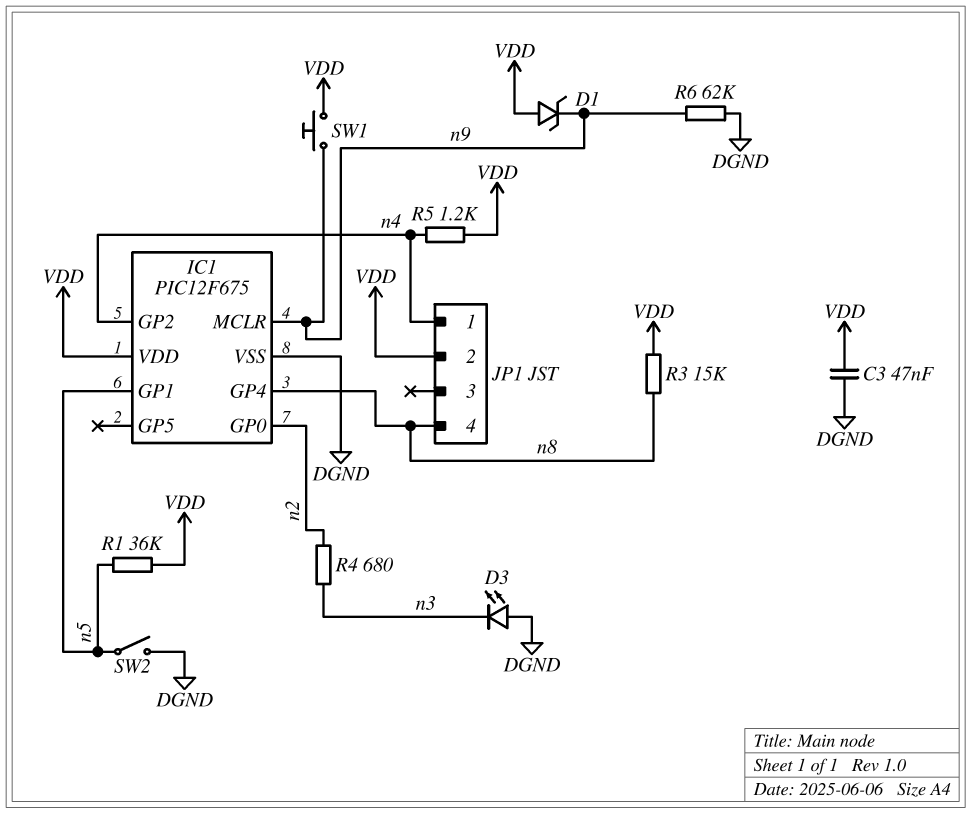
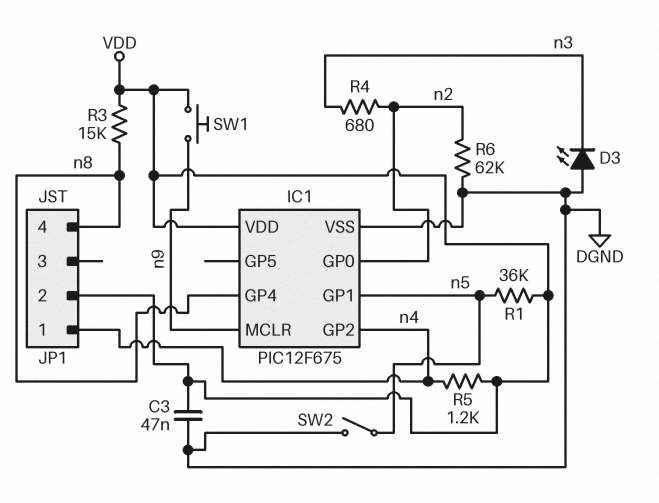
D1: zener (A VDD, K n9) -> none
R6: 62k (DGND, n9) -> 62k (DGND, n2)

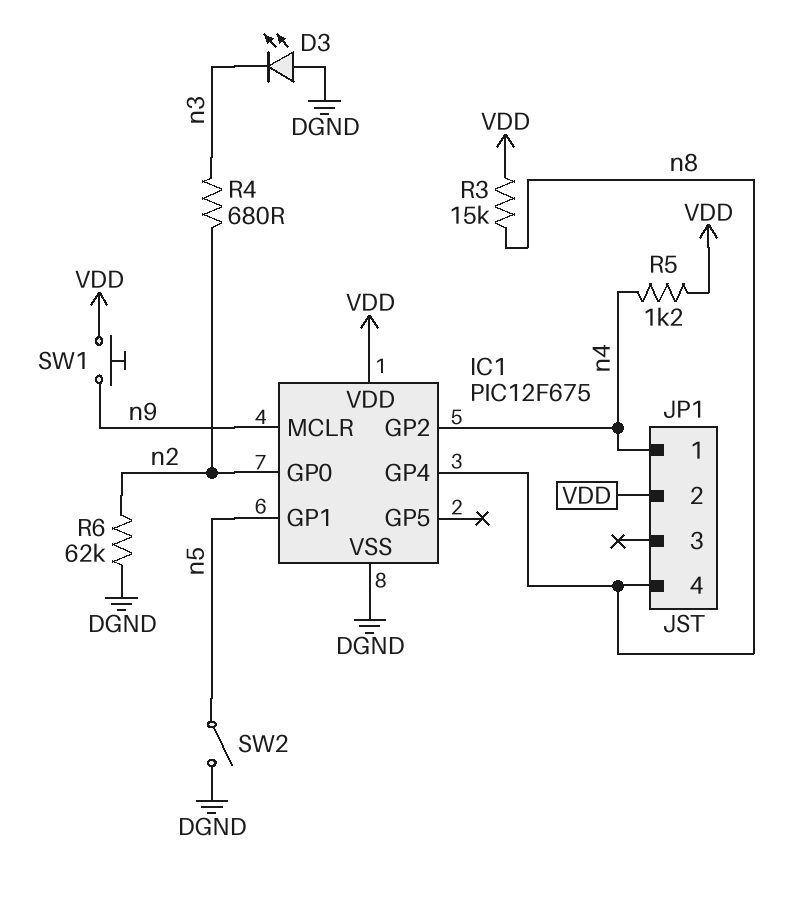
C3: 47nF (DGND, VDD) -> none
R1: 36k (VDD, n5) -> none

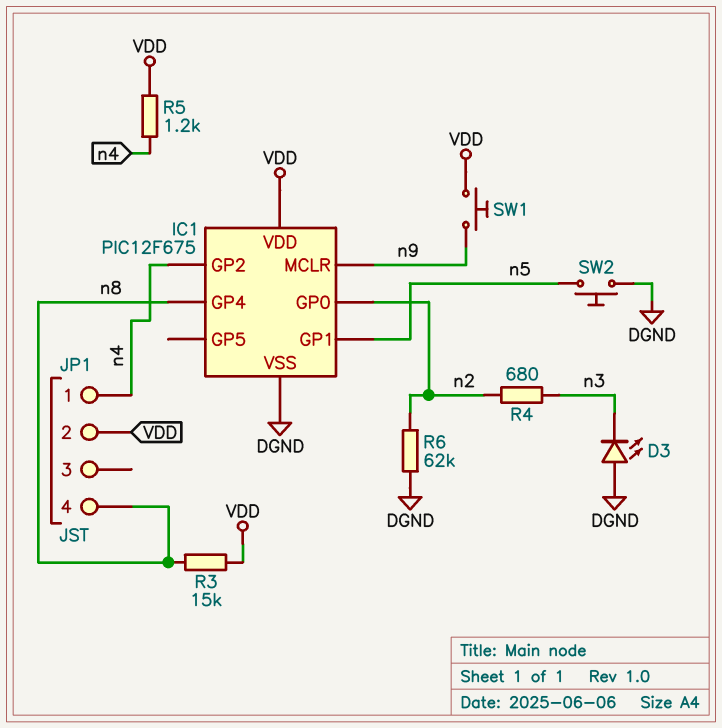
SW2: switch (DGND, n5) -> button (DGND, n5)

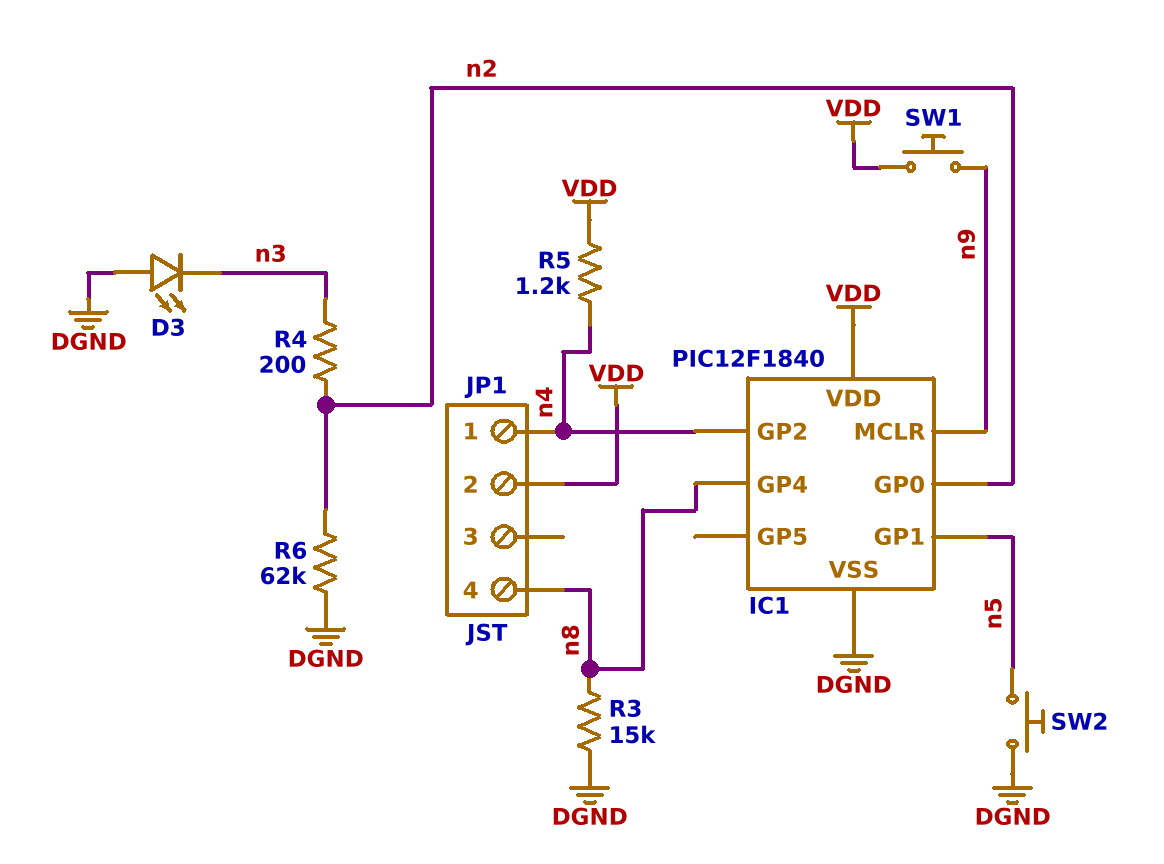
IC1: PIC12F675 -> PIC12F1840
R3: 15k (VDD, n8) -> 15k (DGND, n8)
R4: 680 (n2, n3) -> 200 (n2, n3)

